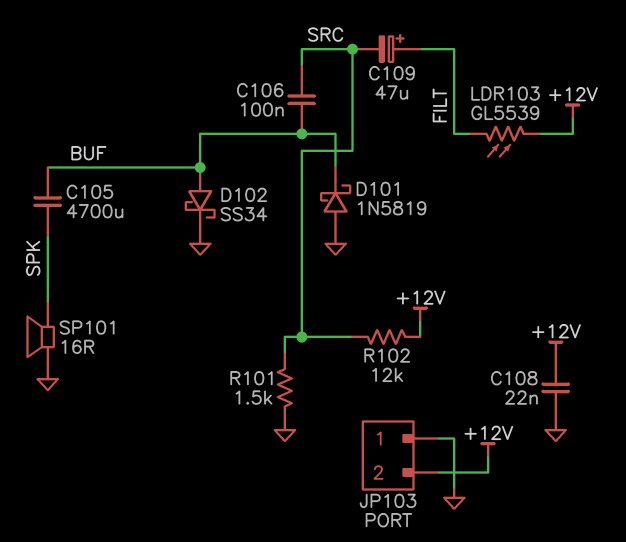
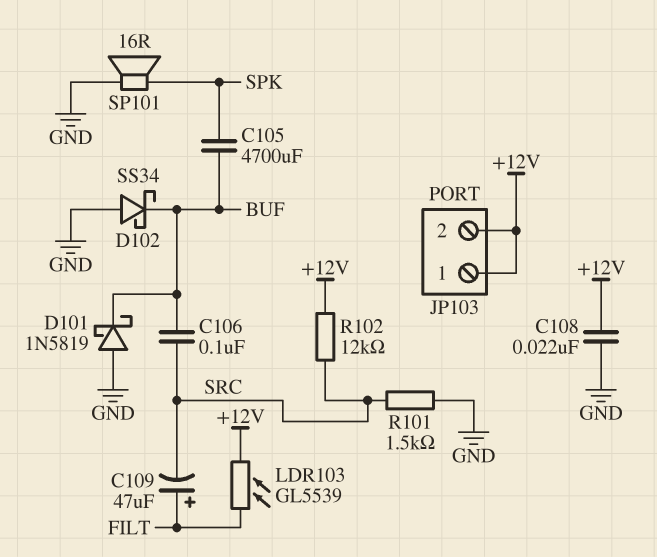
D102: schottky SS34 (A BUF, K GND) -> schottky SS34 (A GND, K BUF)
JP103 pin 1: GND -> +12V

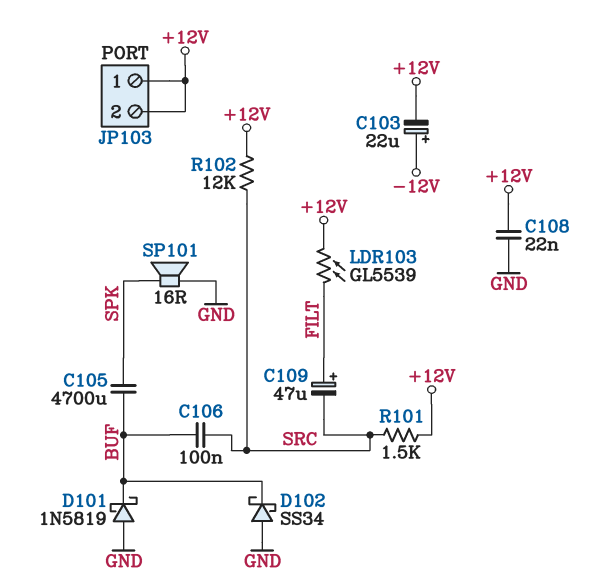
C103: none -> 22uF (plus -12V, minus +12V)
R101: 1.5k (GND, SRC) -> 1.5k (+12V, SRC)

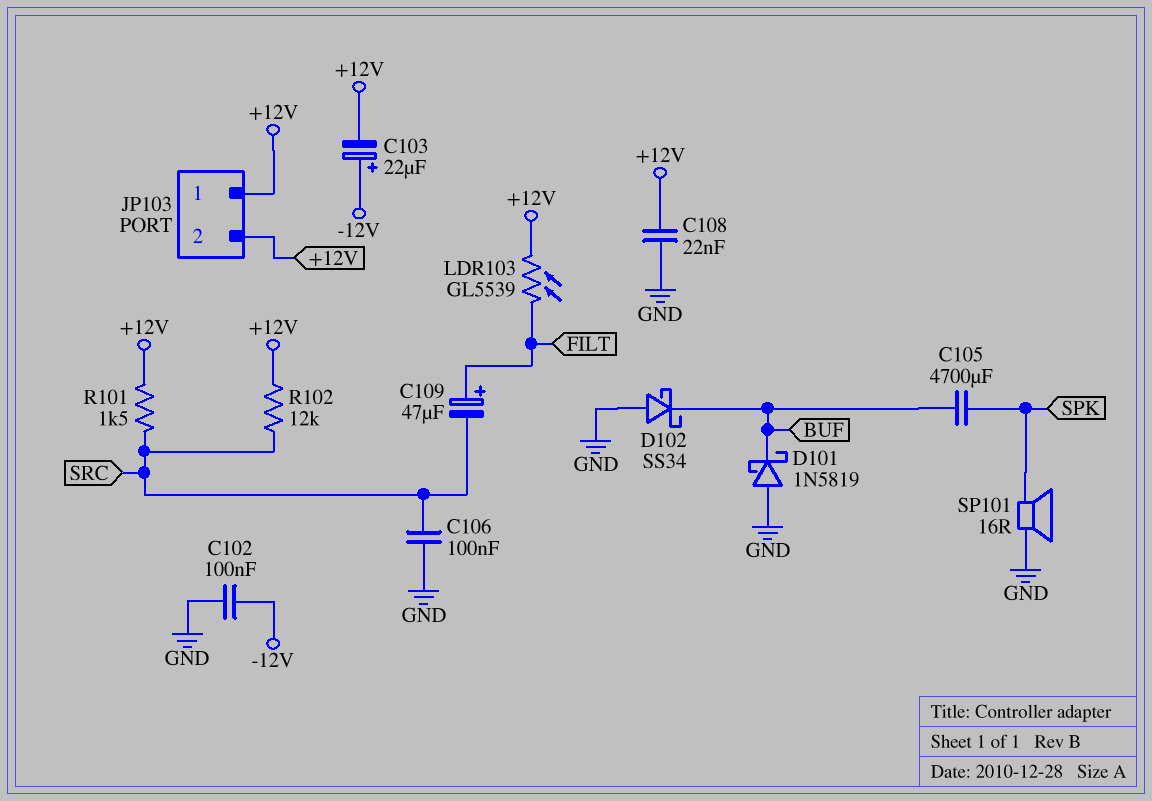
C102: none -> 100nF (-12V, GND)
C106: 100nF (BUF, SRC) -> 100nF (GND, SRC)

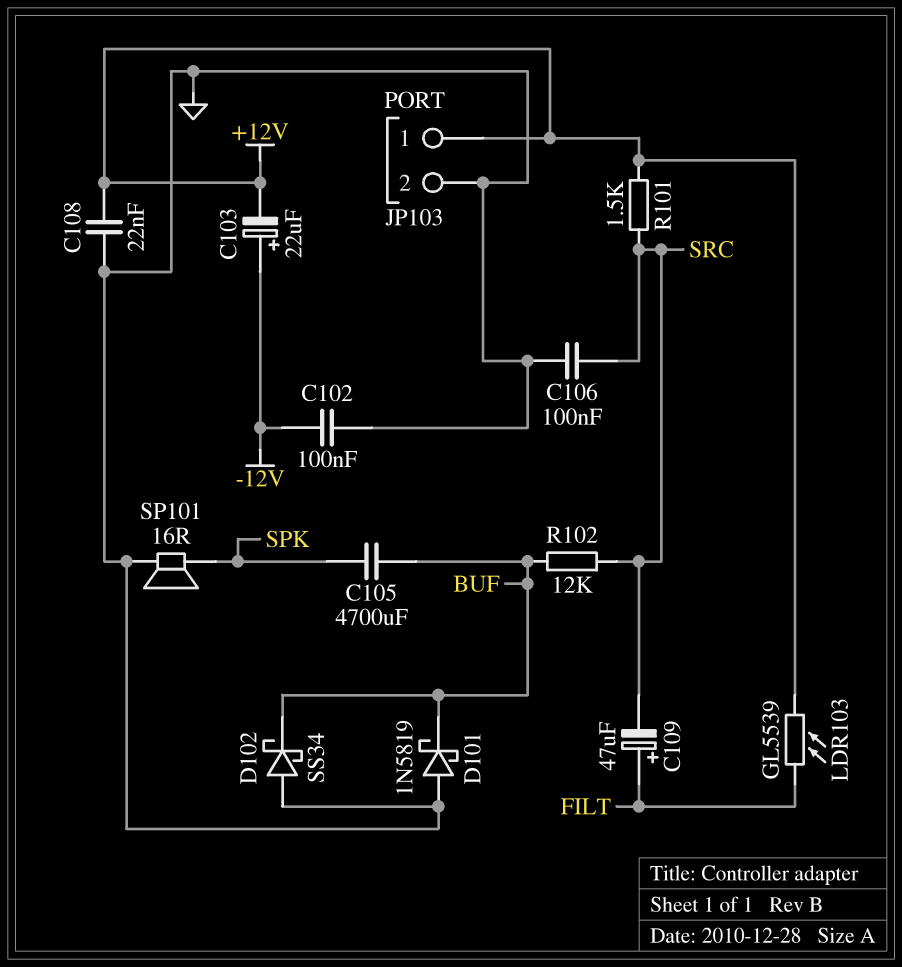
JP103 pin 2: +12V -> GND
R102: 12k (+12V, SRC) -> 12k (BUF, SRC)

